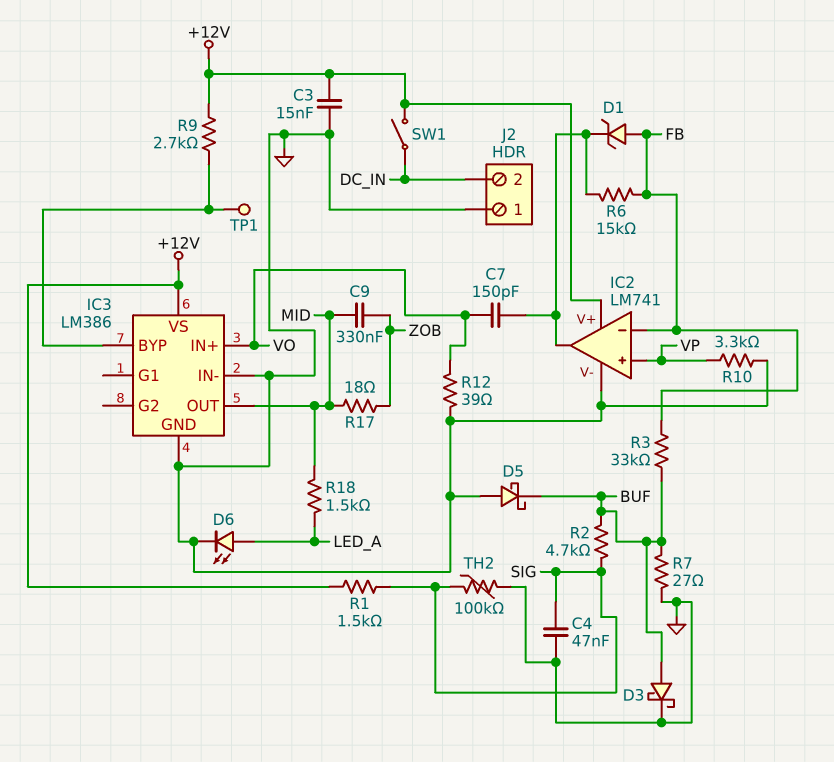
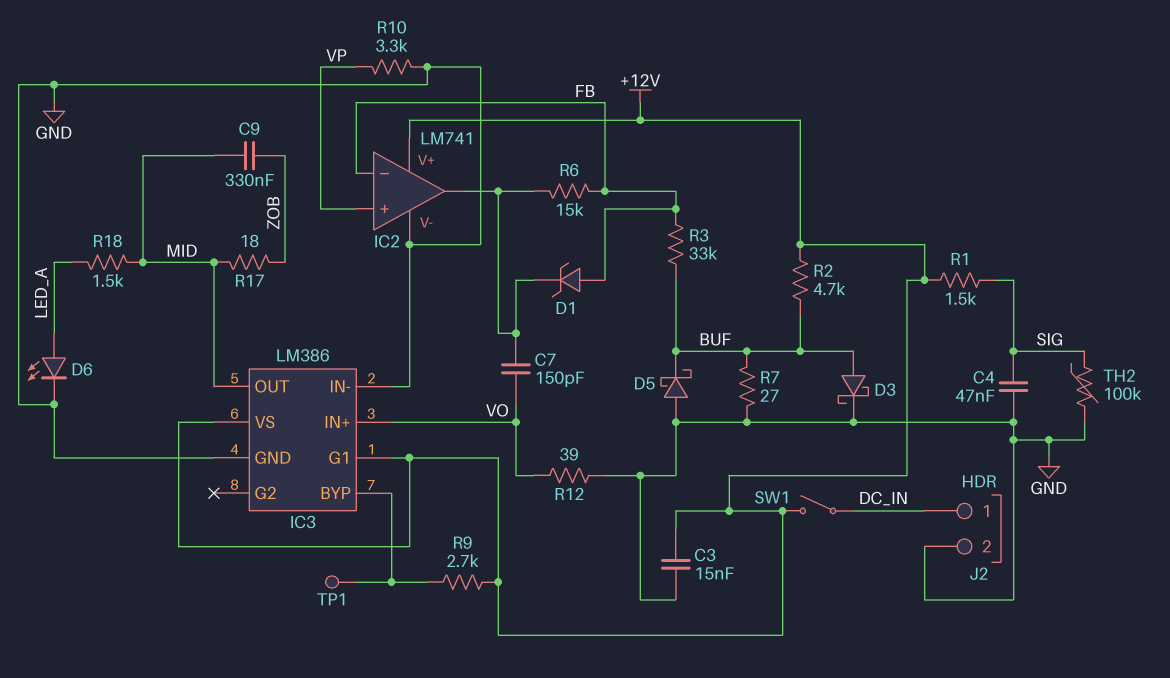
IC3 pin G1: none -> +12V
J2 pin 1: GND -> DC_IN
J2 pin 2: DC_IN -> GND
R2: 4.7k (BUF, SIG) -> 4.7k (+12V, BUF)

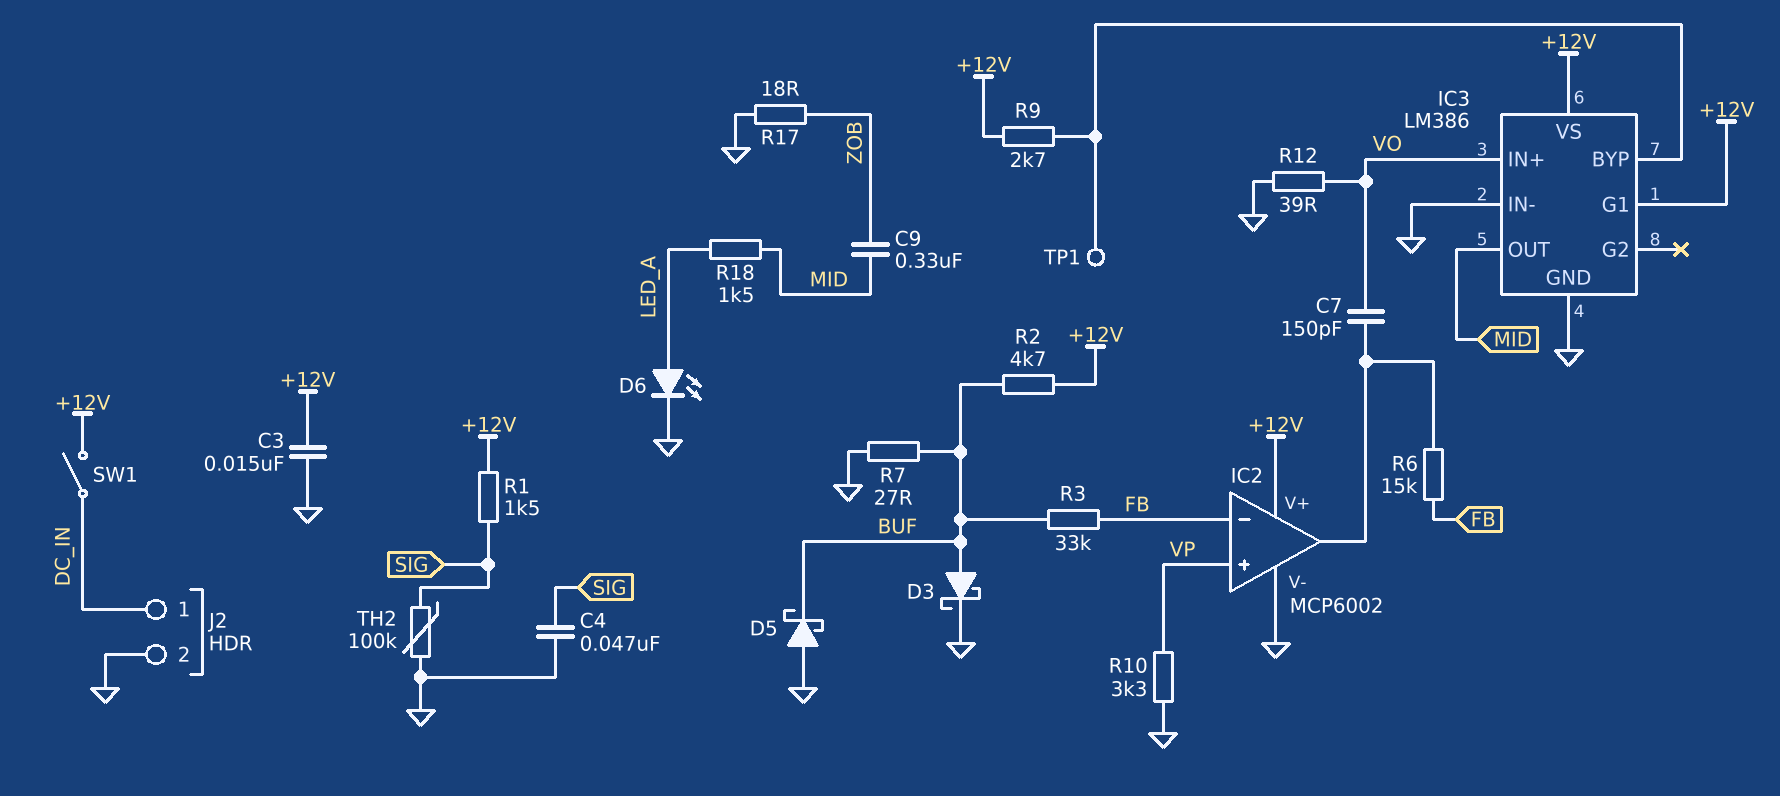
D1: zener (A FB, K IC2/out) -> none
IC2: LM741 -> MCP6002
R17: 18 (MID, ZOB) -> 18 (GND, ZOB)

